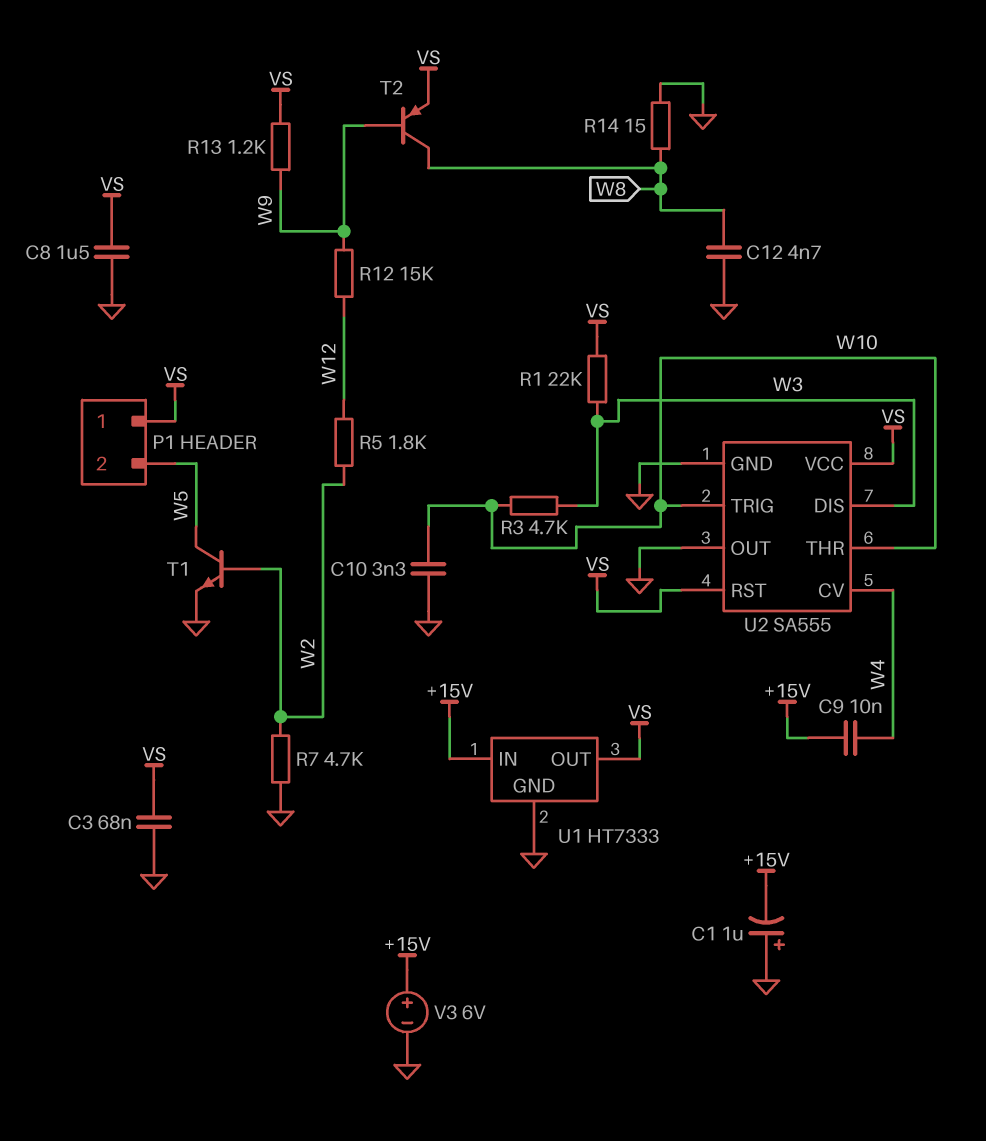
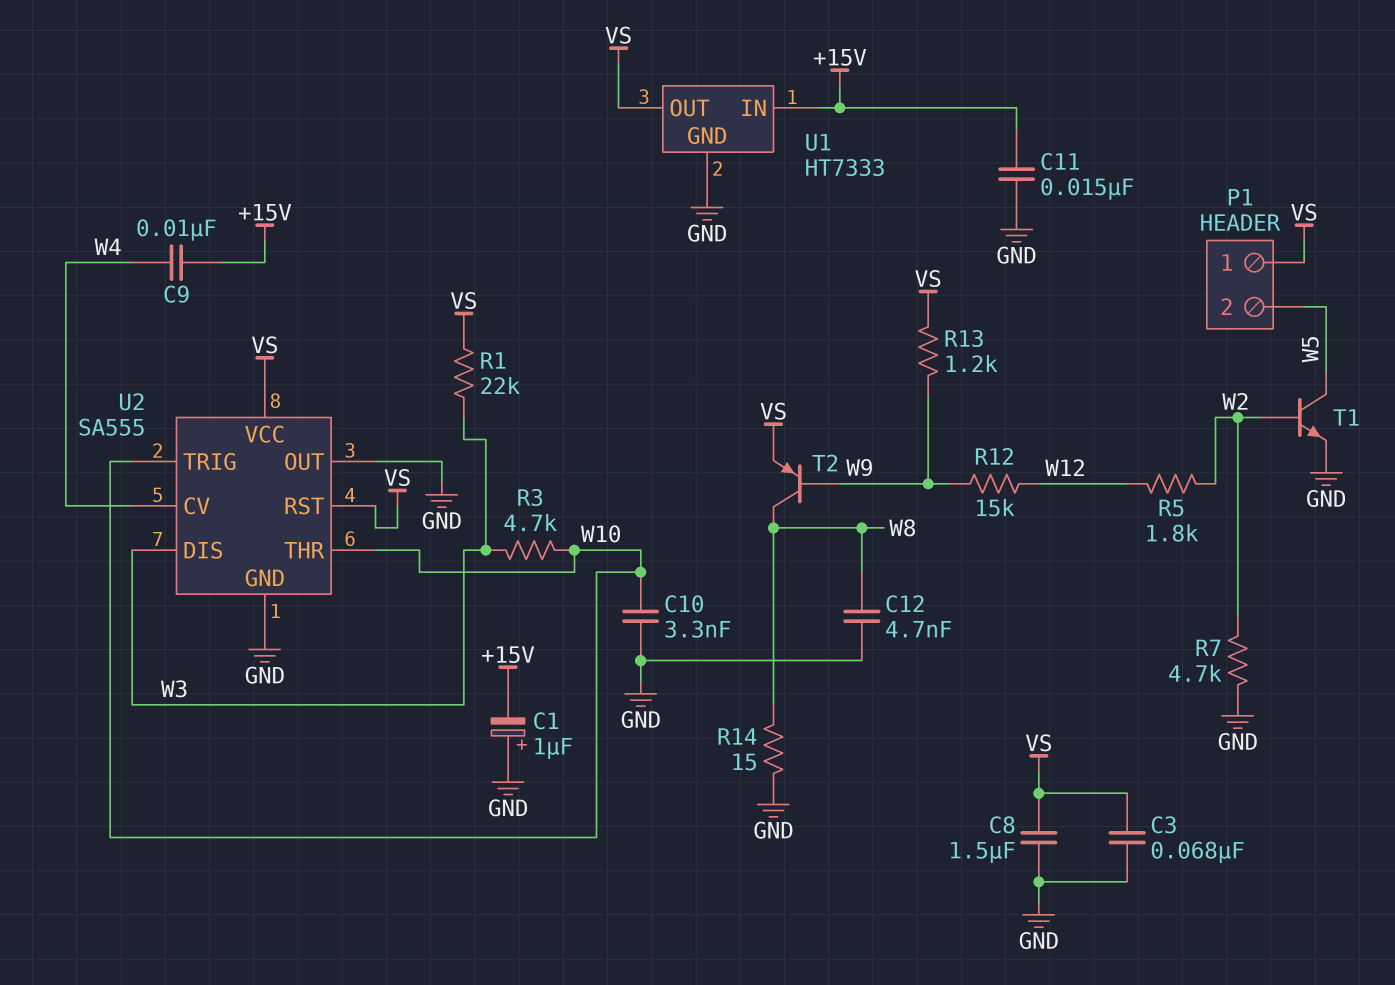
C11: none -> 15nF (+15V, GND)
V3: 6V (plus +15V, minus GND) -> none

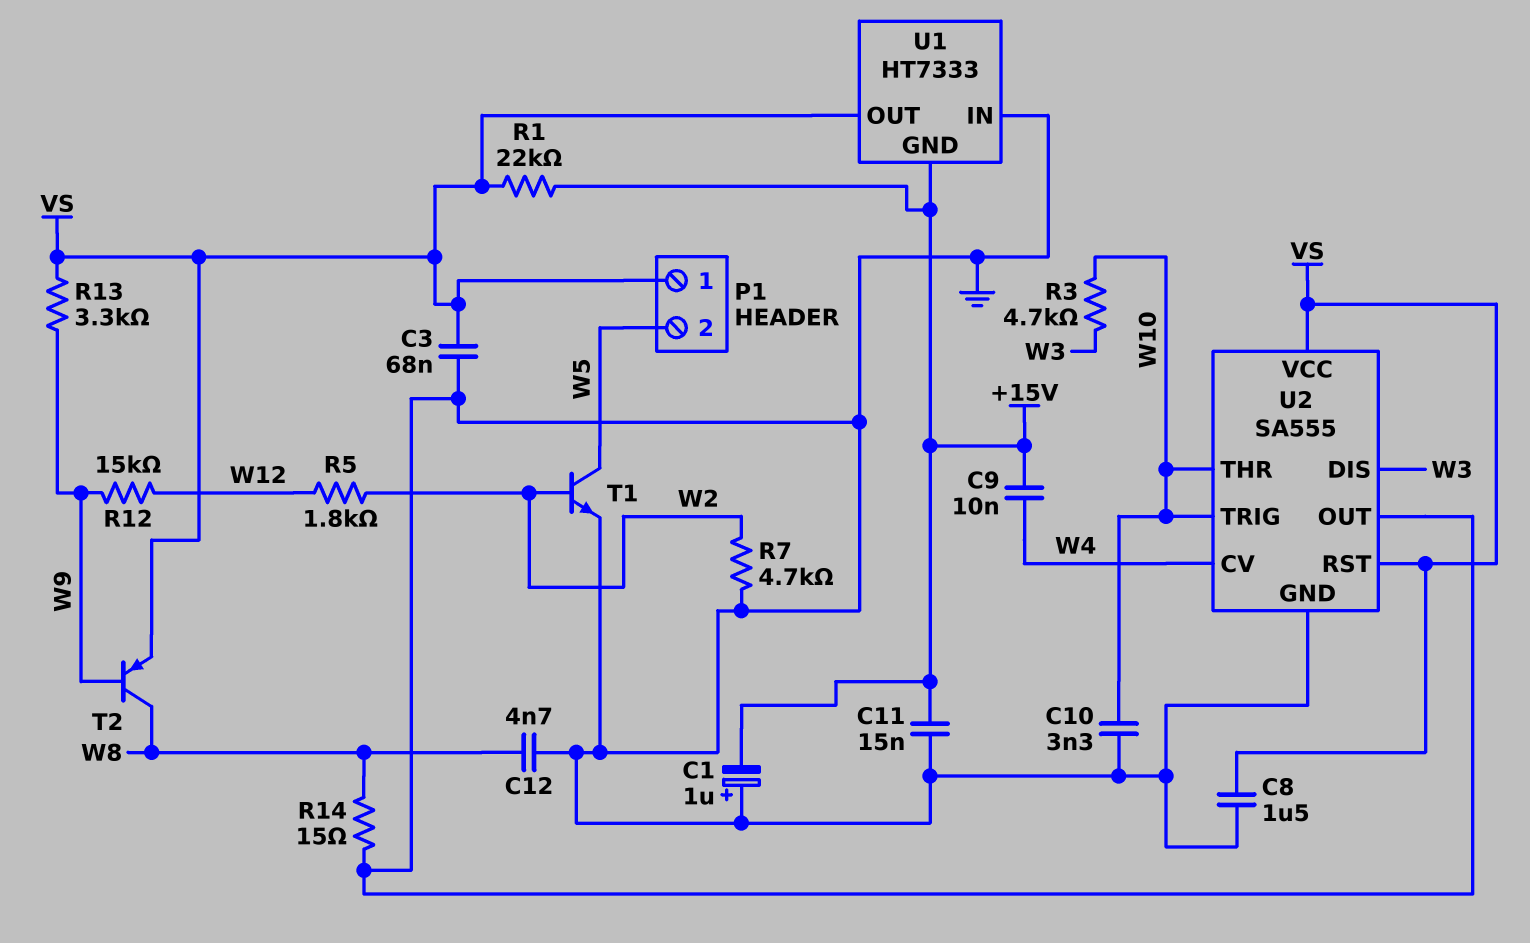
R1: 22k (VS, W3) -> 22k (+15V, VS)
R13: 1.2k (VS, W9) -> 3.3k (VS, W9)
U1 pin GND: GND -> +15V
U1 pin IN: +15V -> GND

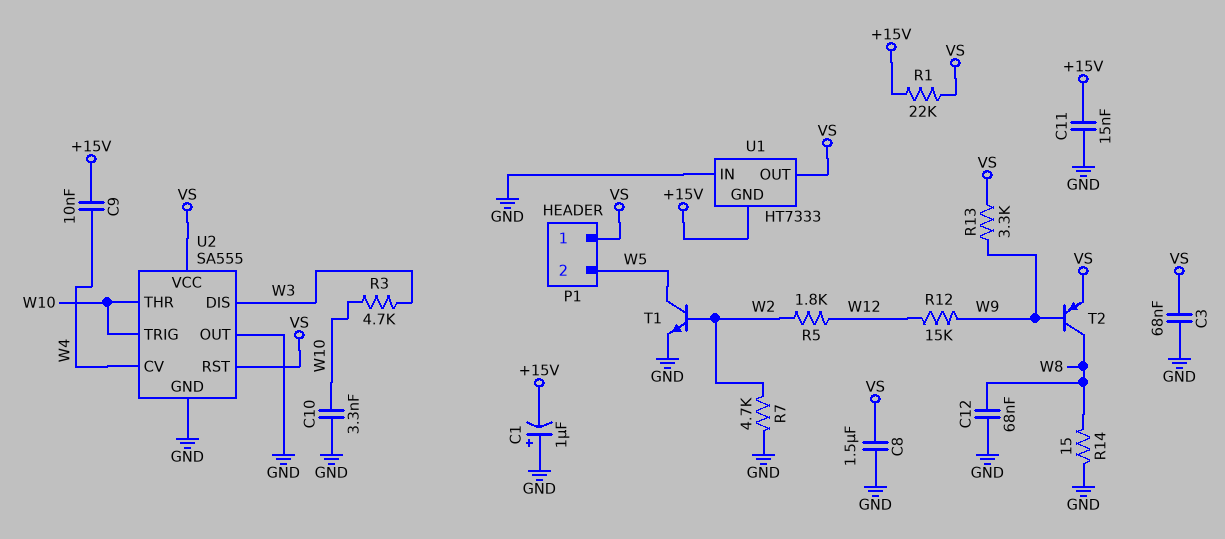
C12: 4.7nF (GND, W8) -> 68nF (GND, W8)

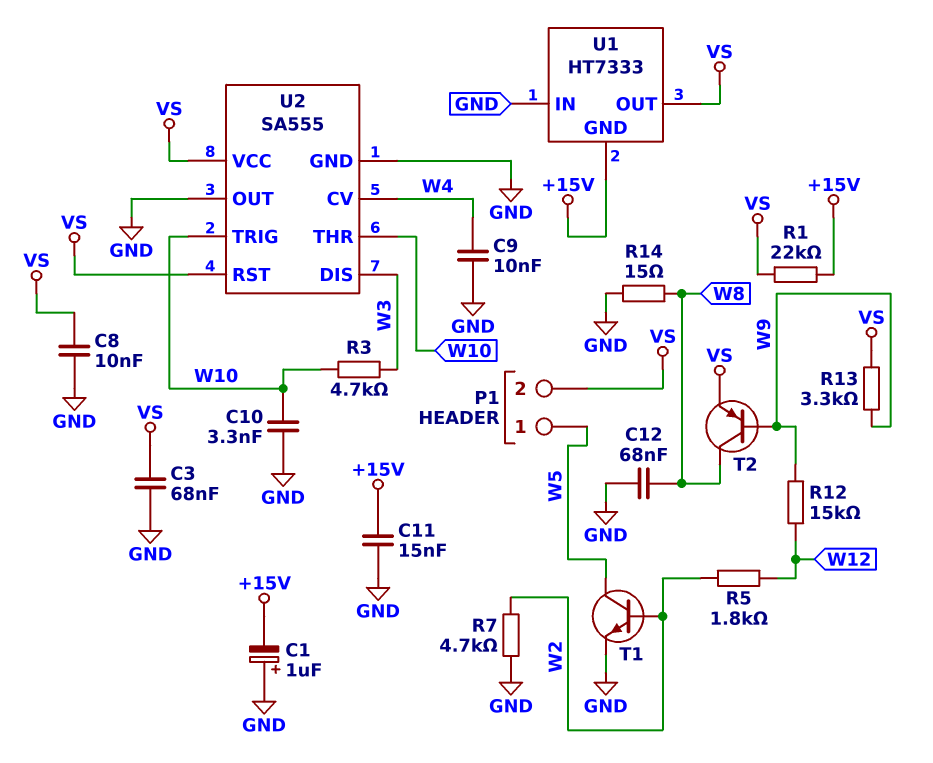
C8: 1.5uF (GND, VS) -> 10nF (GND, VS)
C9: 10nF (+15V, W4) -> 10nF (GND, W4)
P1 pin 1: VS -> W5
P1 pin 2: W5 -> VS

